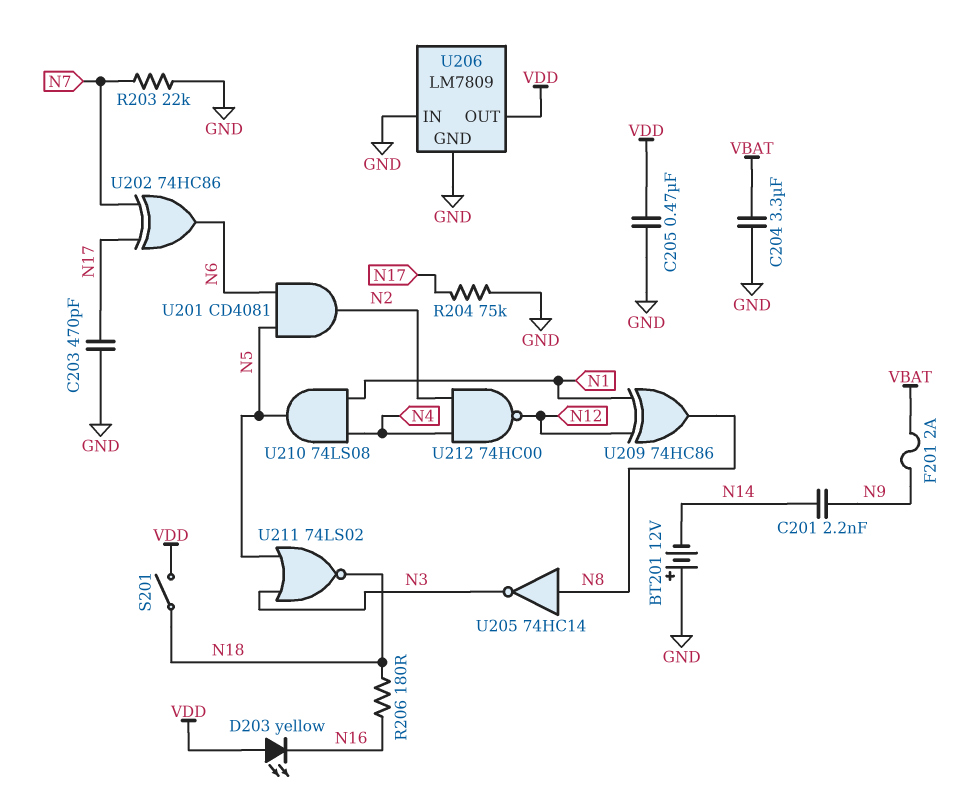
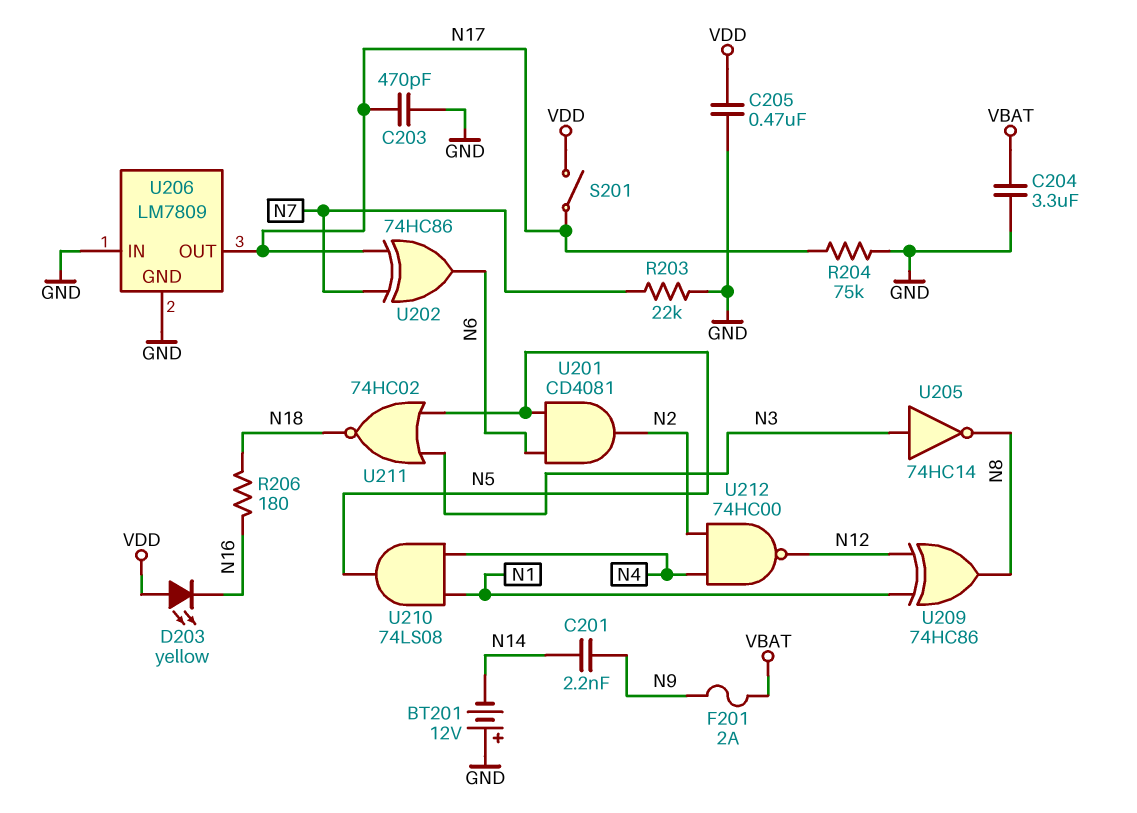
S201: switch (N18, VDD) -> switch (N17, VDD)
U205: NOT 74HC14 (in N8, out N3) -> NOT 74HC14 (in N3, out N8)
U206 pin OUT: VDD -> N17
U211: NOR 74LS02 (in N3, in N5, out N18) -> NOR 74HC02 (in N3, in N5, out N18)

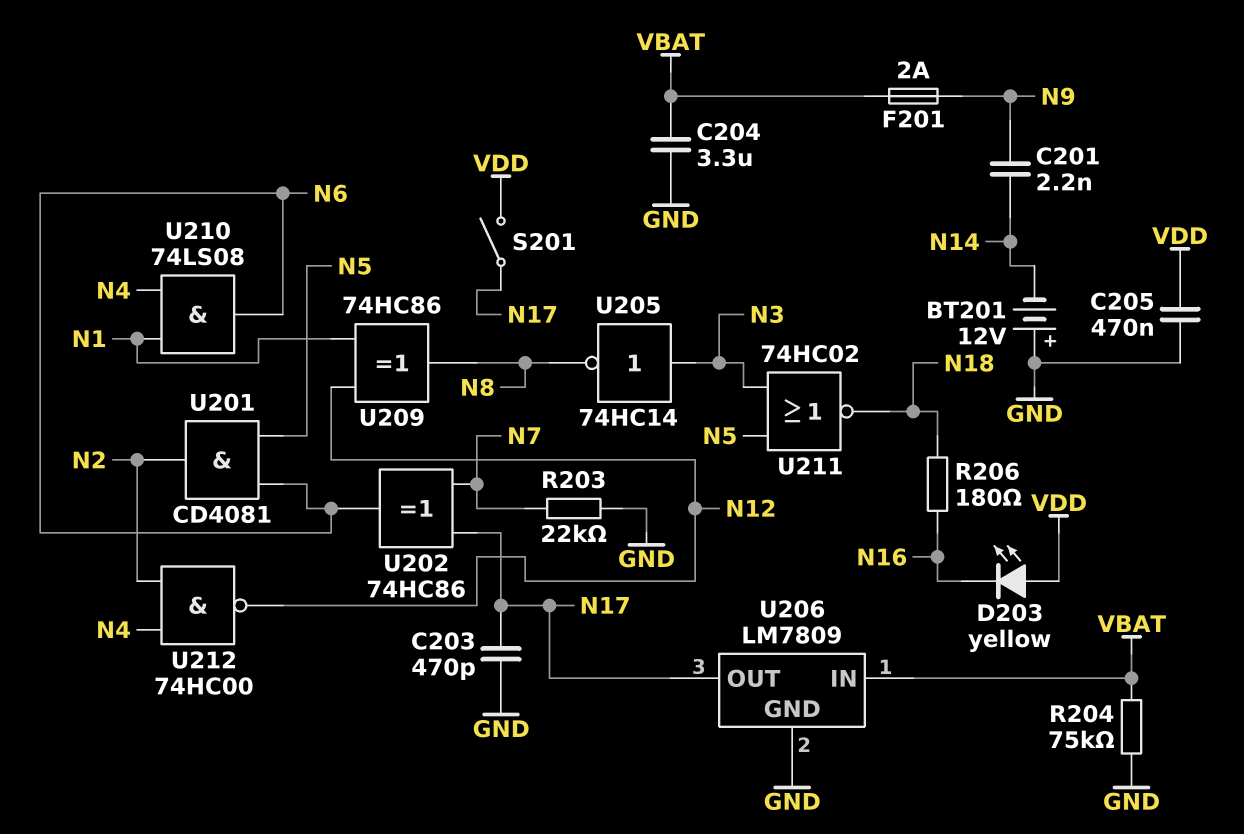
R204: 75k (GND, N17) -> 75k (GND, VBAT)
U206 pin IN: GND -> VBAT
U210: AND 74LS08 (in N1, in N4, out N5) -> AND 74LS08 (in N1, in N4, out N6)

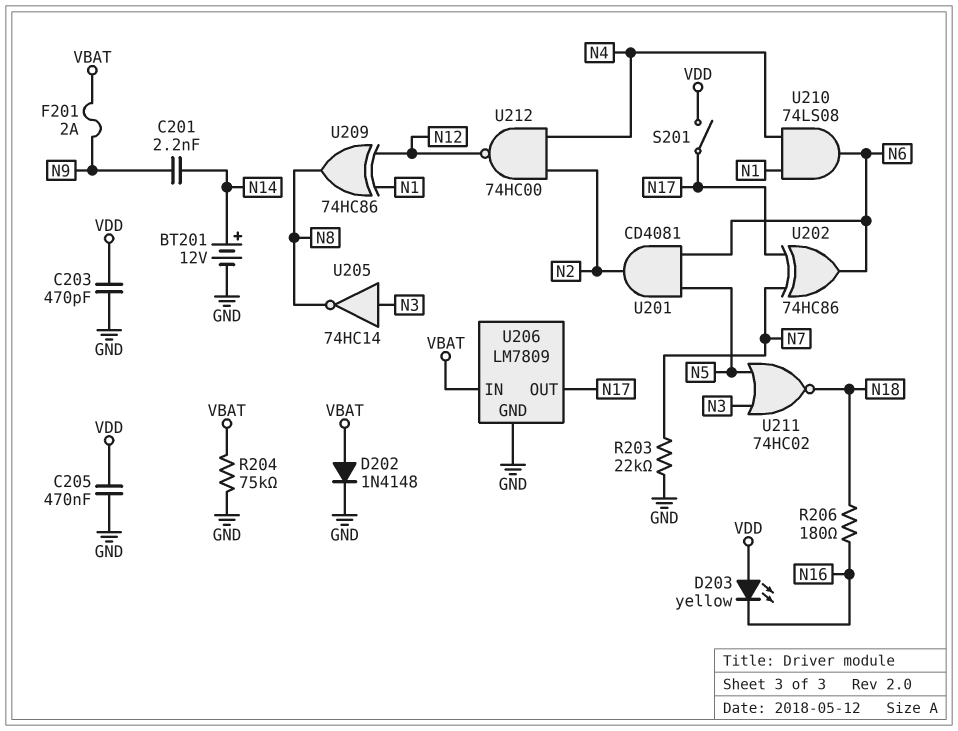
BT201: 12V (plus GND, minus N14) -> 12V (plus N14, minus GND)
C203: 470pF (GND, N17) -> 470pF (GND, VDD)
C204: 3.3uF (GND, VBAT) -> none
D202: none -> diode 1N4148 (A VBAT, K GND)

